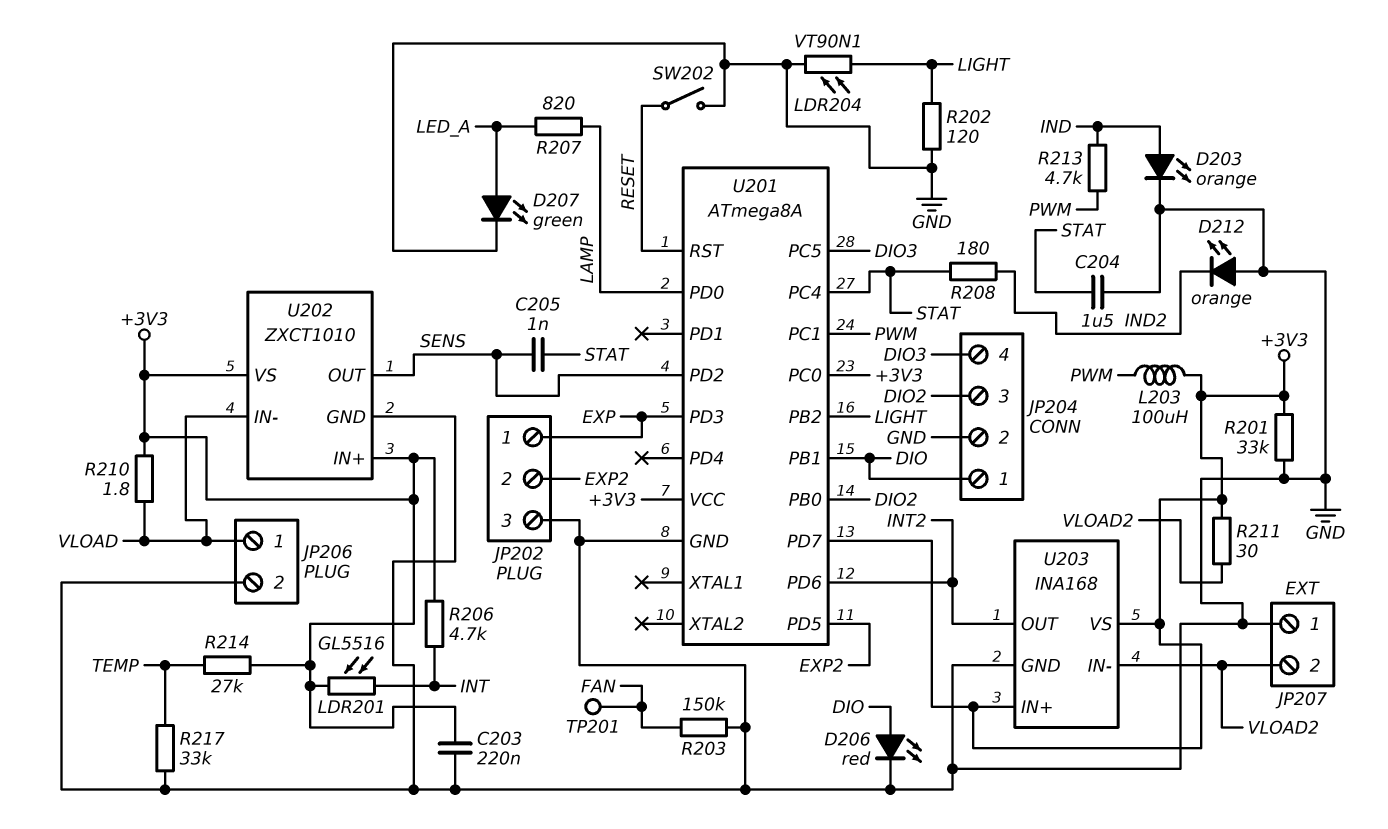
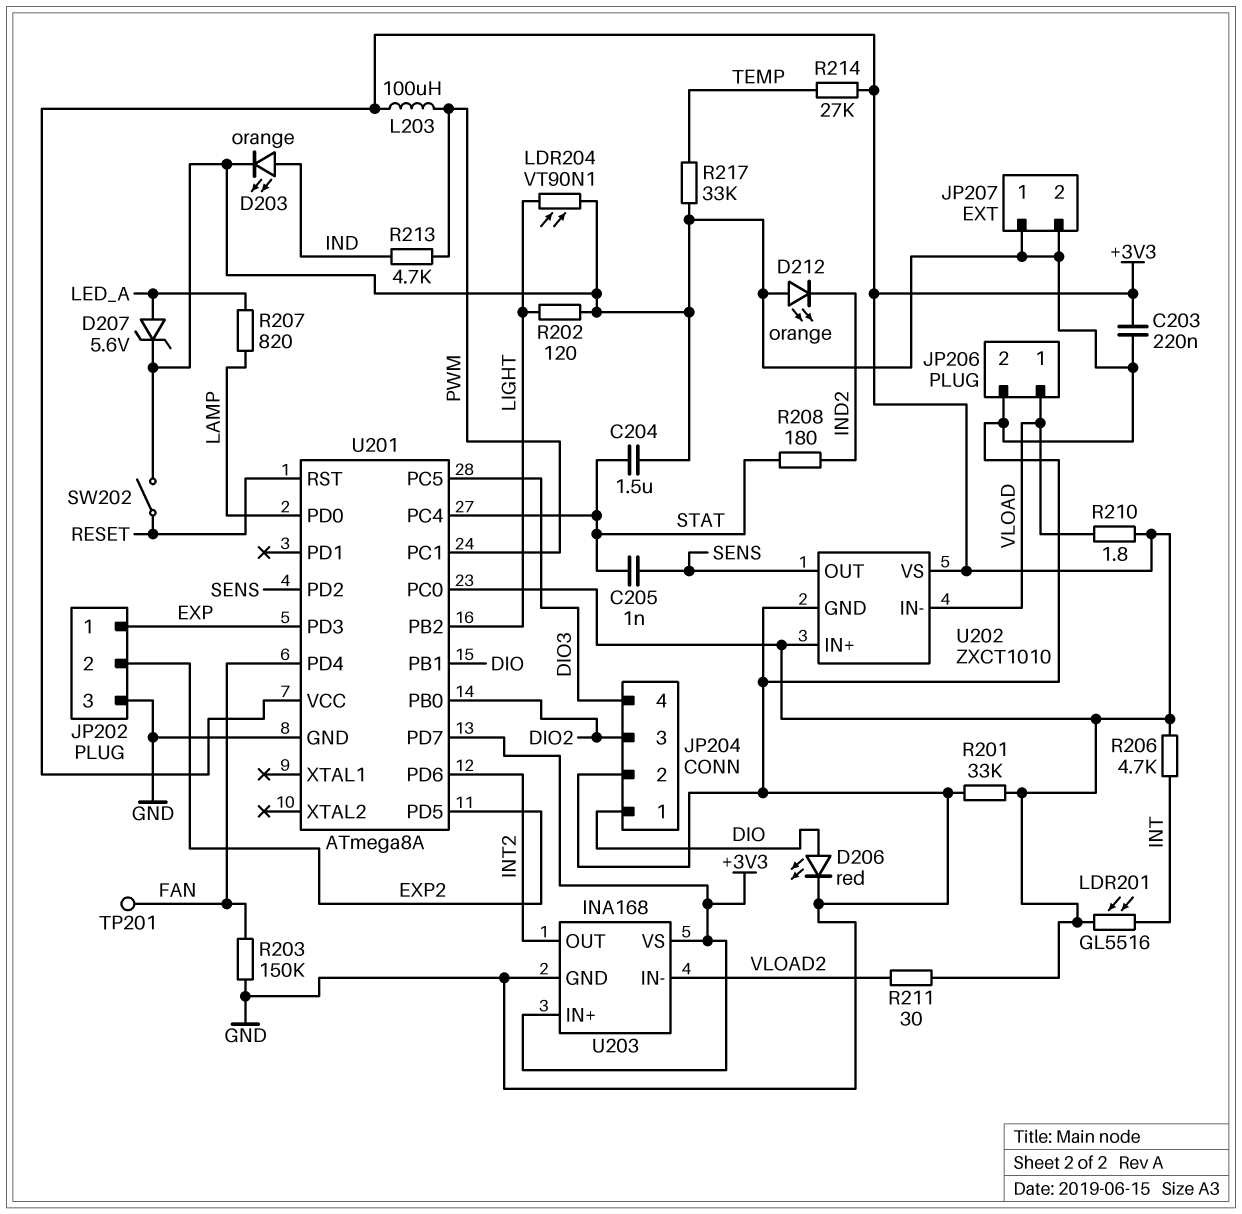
D207: LED green (A LED_A, K GND) -> zener 5.6V (A LED_A, K GND)
JP207 pin 2: VLOAD2 -> GND
U201 pin PD4: none -> FAN

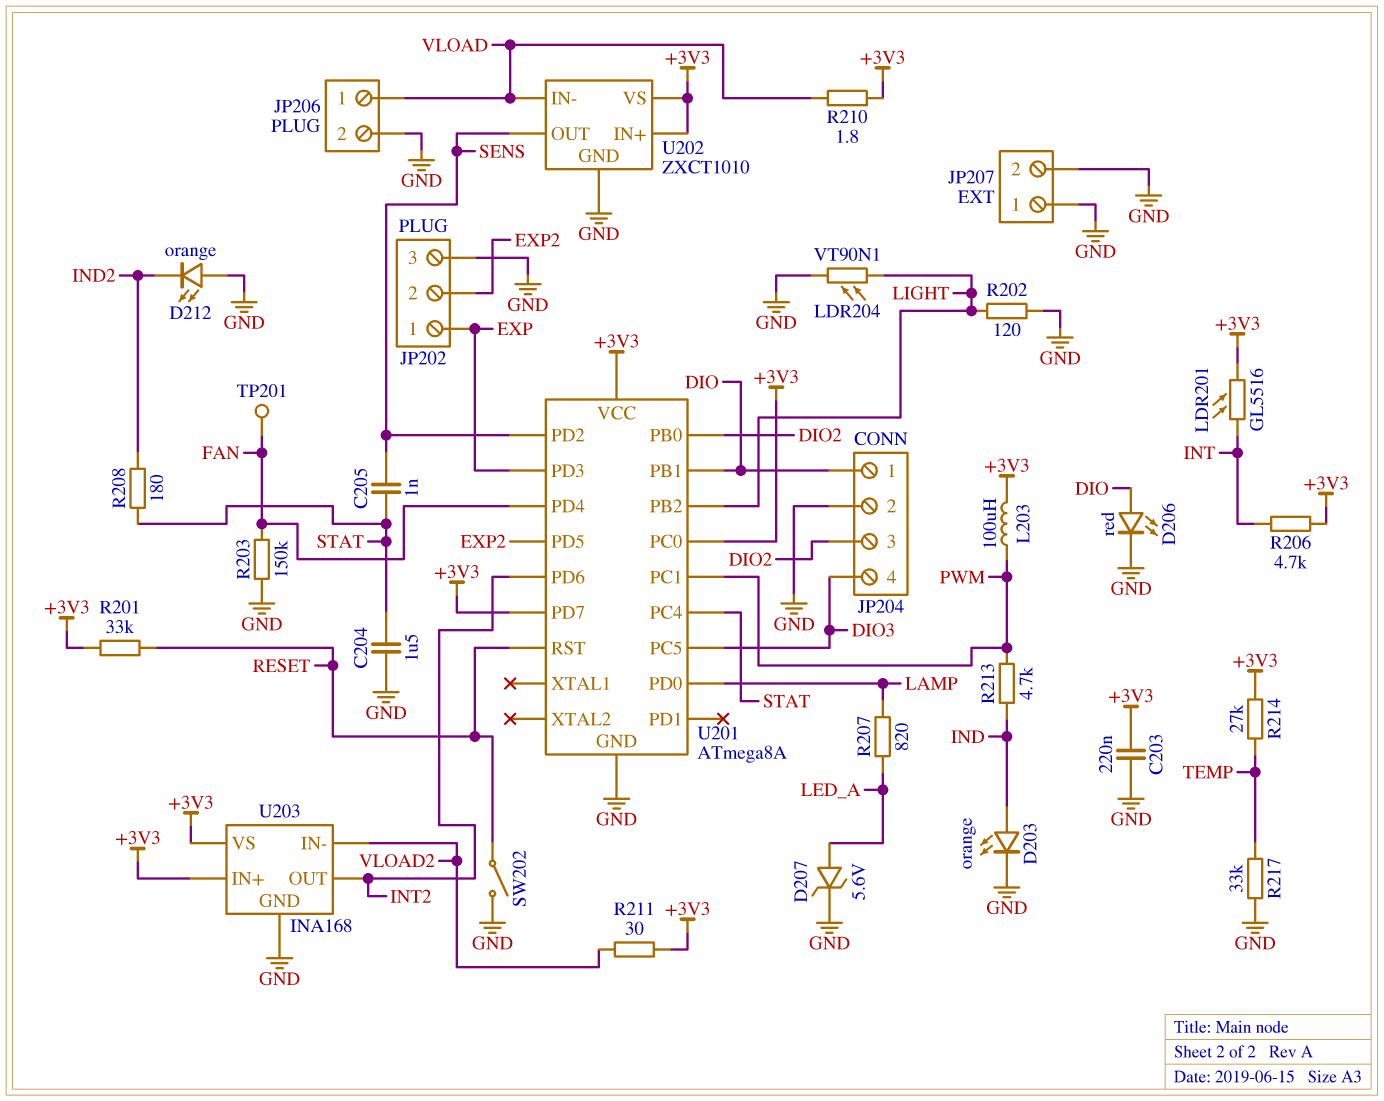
R201: 33k (+3V3, GND) -> 33k (+3V3, RESET)

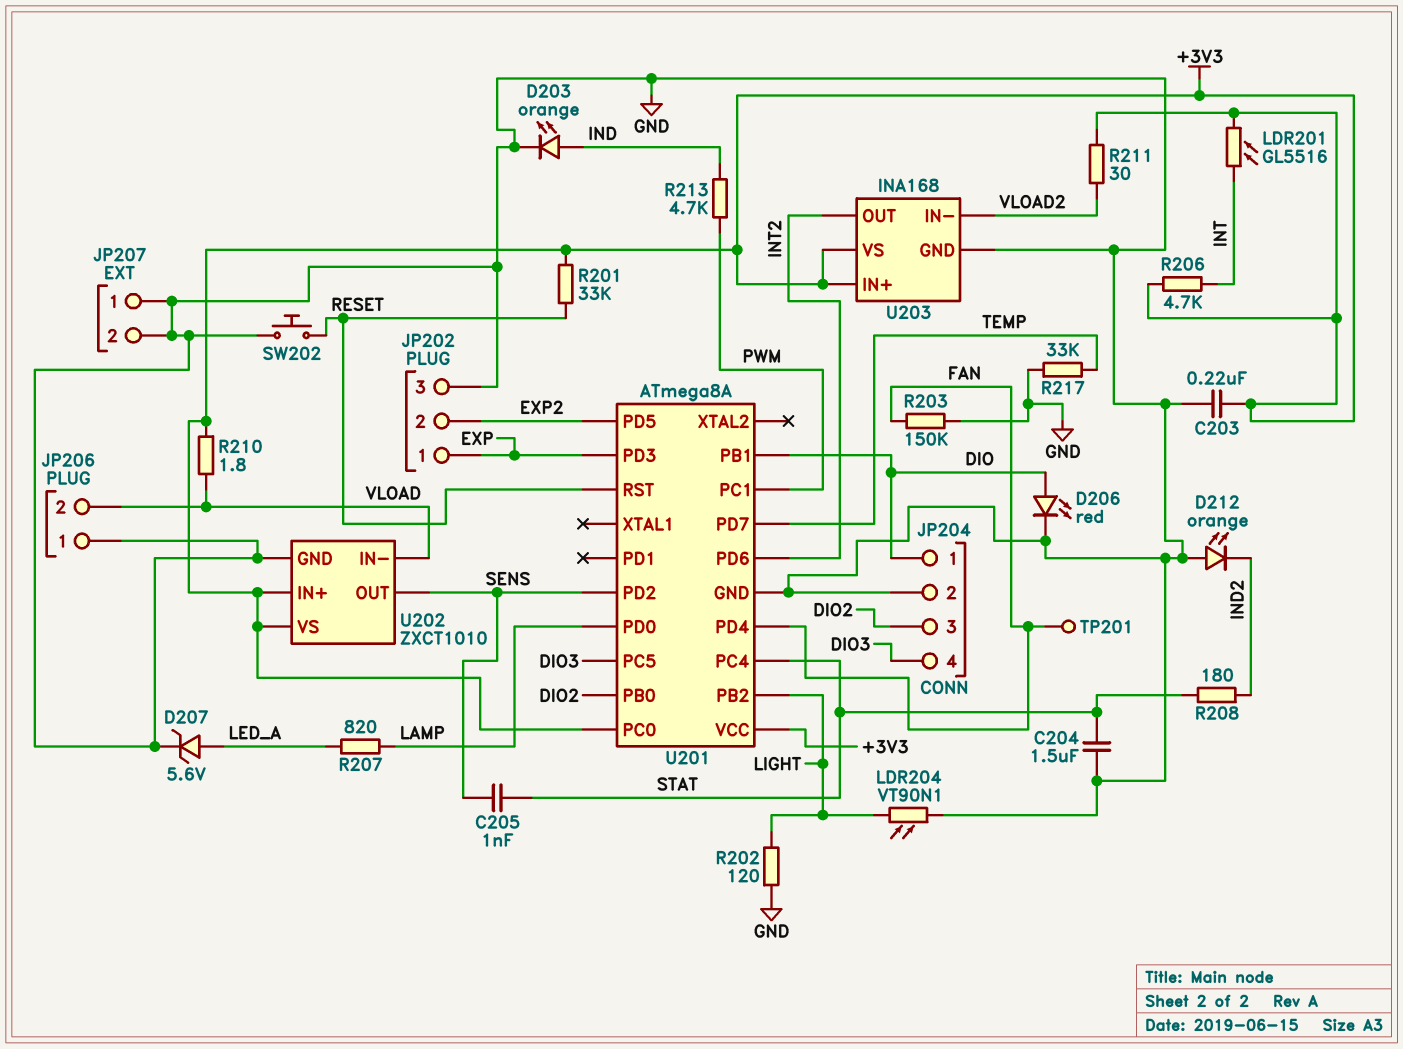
JP206 pin 1: VLOAD -> GND
JP206 pin 2: GND -> VLOAD
L203: 100uH (+3V3, PWM) -> none
R214: 27k (+3V3, TEMP) -> none
SW202: switch (GND, RESET) -> button (GND, RESET)
U201 pin PD7: +3V3 -> TEMP

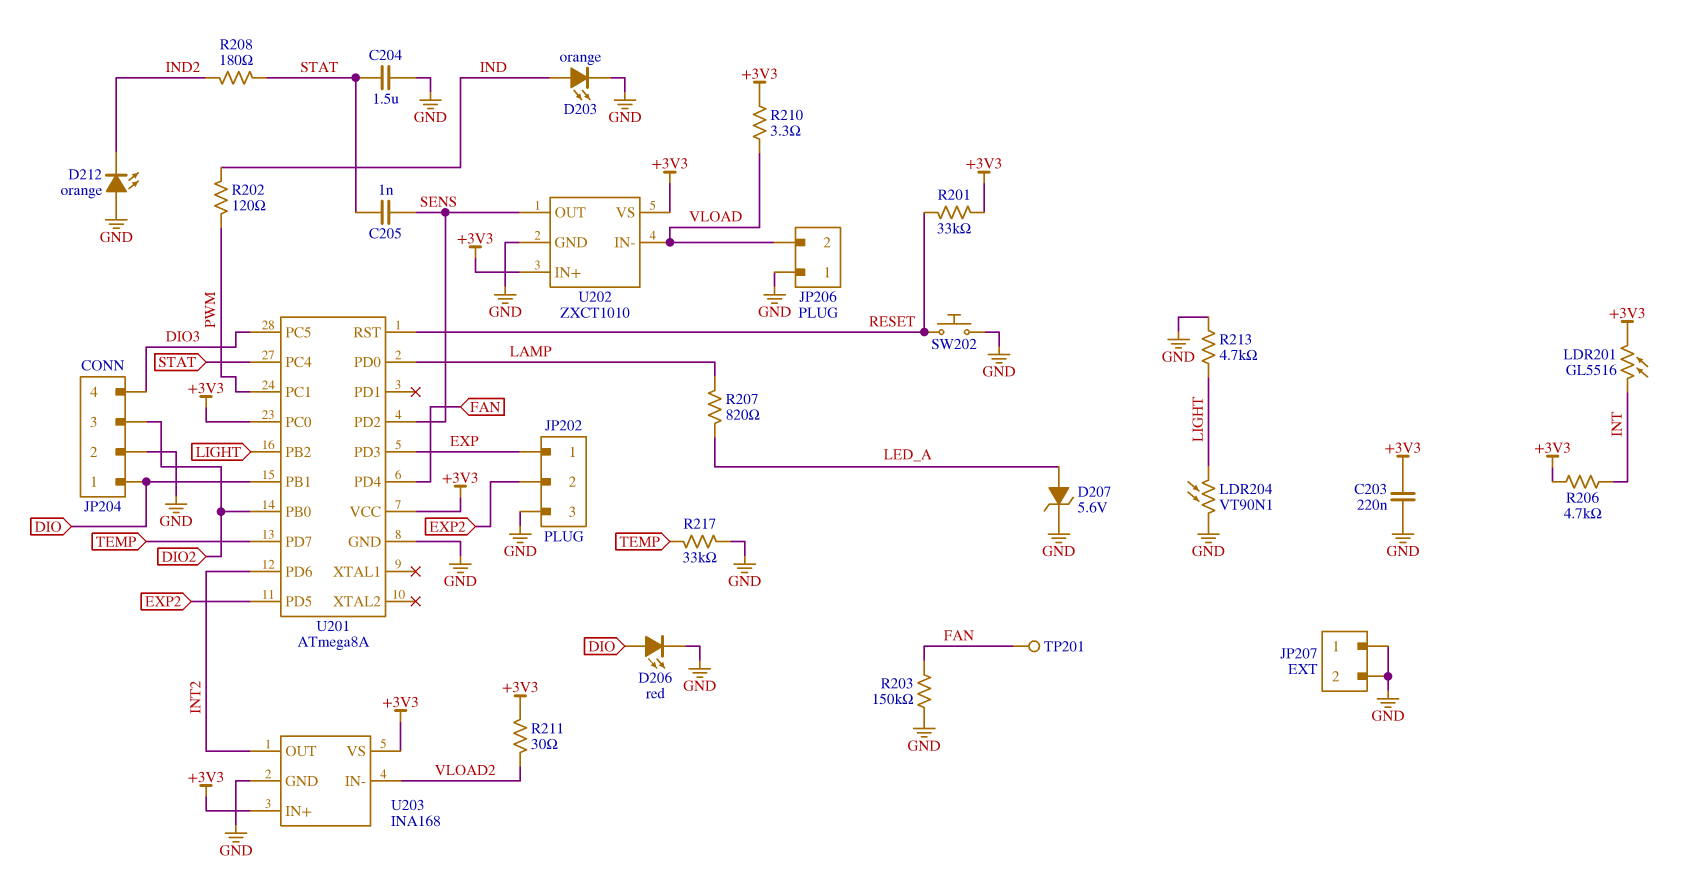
R202: 120 (GND, LIGHT) -> 120 (IND, PWM)
R210: 1.8 (+3V3, VLOAD) -> 3.3 (+3V3, VLOAD)
R213: 4.7k (IND, PWM) -> 4.7k (GND, LIGHT)

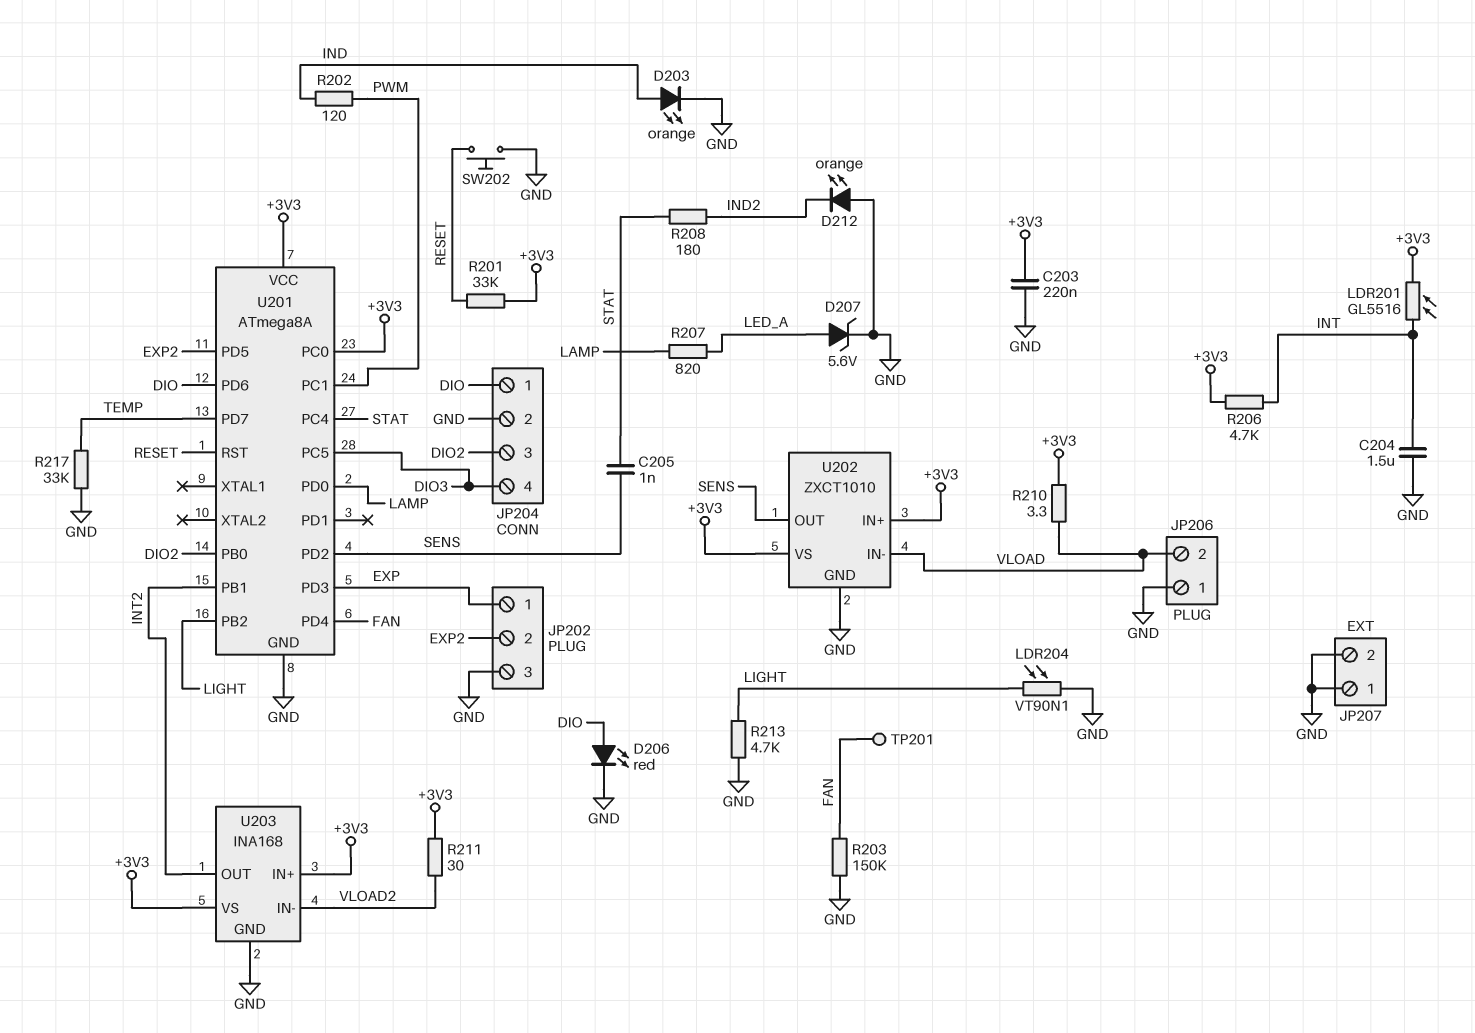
C204: 1.5uF (GND, STAT) -> 1.5uF (GND, INT)
U201 pin PB1: DIO -> INT2
U201 pin PD6: INT2 -> DIO

